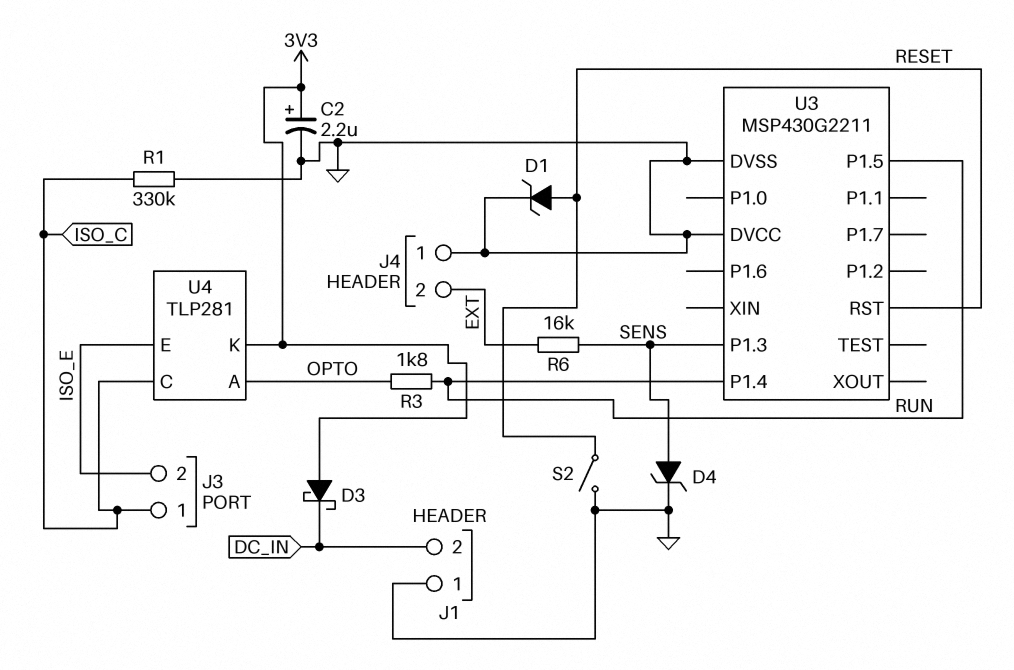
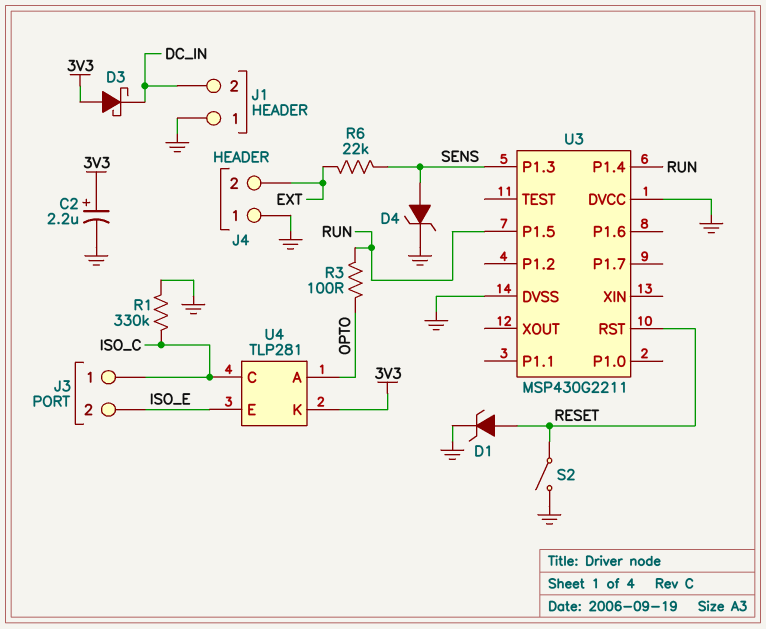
R3: 1.8k (OPTO, RUN) -> 100 (OPTO, RUN)
R6: 16k (EXT, SENS) -> 22k (EXT, SENS)

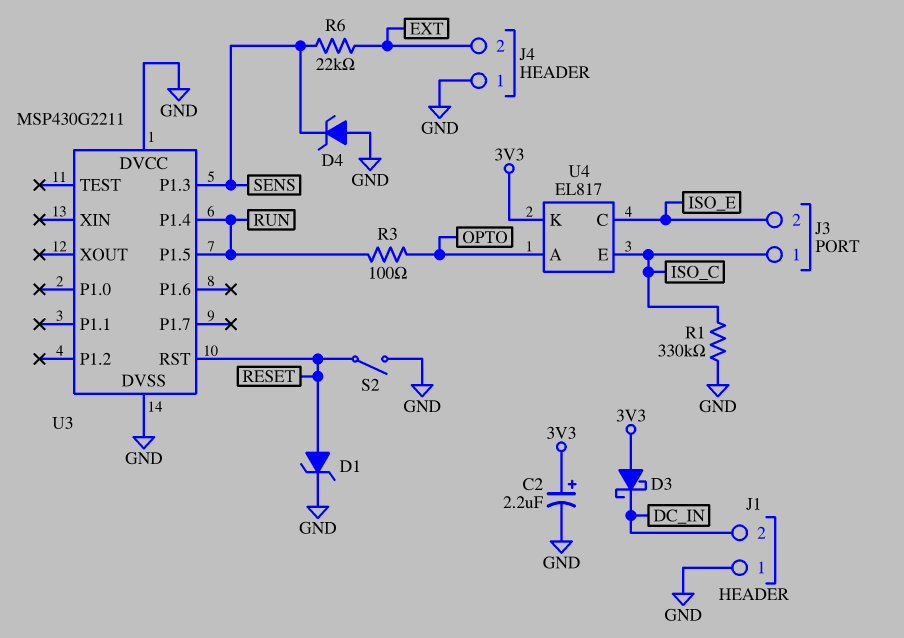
D4: zener (A SENS, K GND) -> zener (A GND, K SENS)
U4: TLP281 -> EL817
U4 pin C: ISO_C -> ISO_E
U4 pin E: ISO_E -> ISO_C

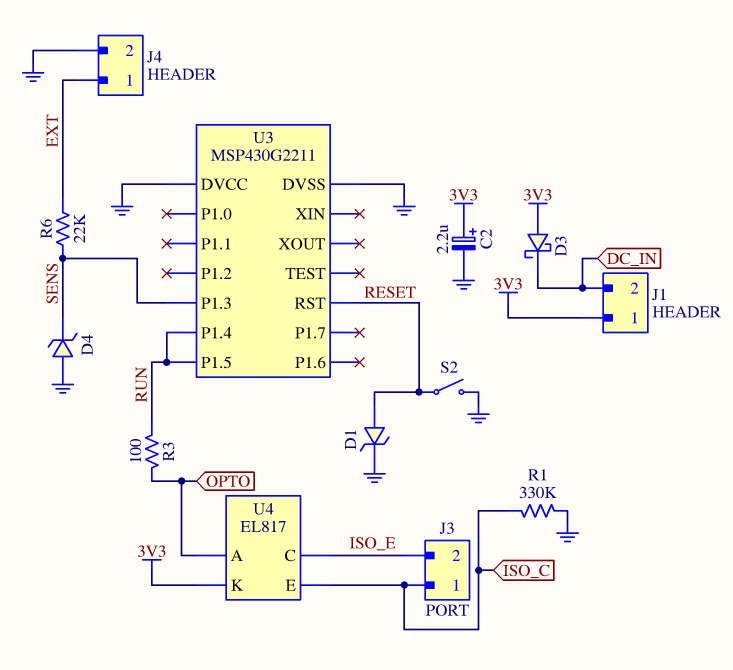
J1 pin 1: GND -> 3V3
J4 pin 1: GND -> EXT
J4 pin 2: EXT -> GND

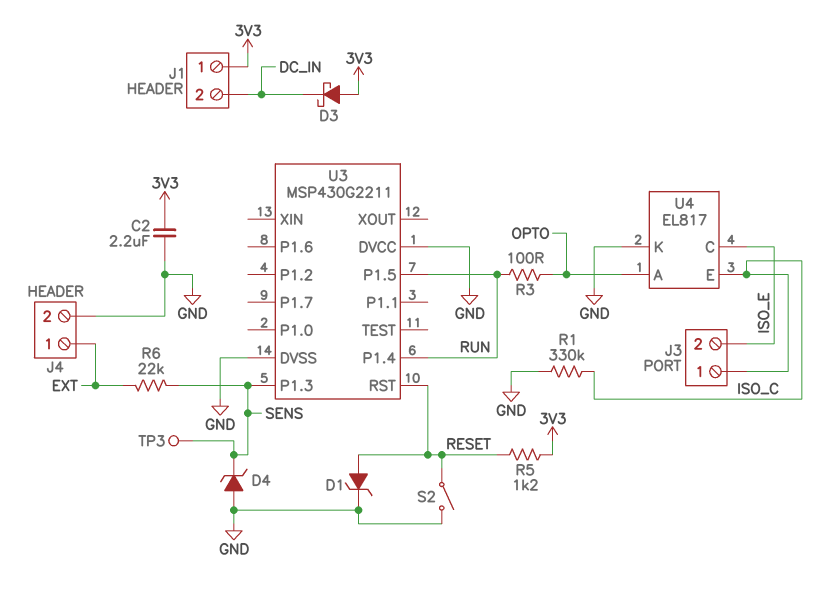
C2: 2.2uF (plus 3V3, minus GND) -> 2.2uF (3V3, GND)
R5: none -> 1.2k (3V3, RESET)
TP3: none -> test point (SENS)
U4 pin K: 3V3 -> GND

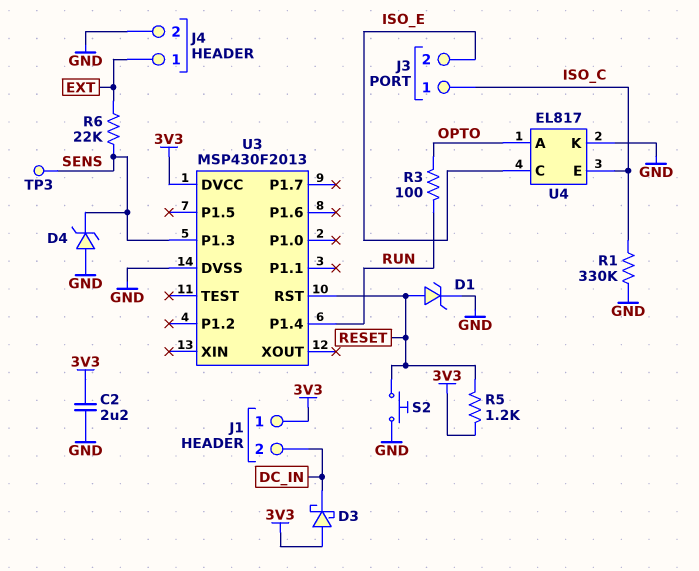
S2: switch (GND, RESET) -> button (GND, RESET)
U3: MSP430G2211 -> MSP430F2013
U3 pin DVCC: GND -> 3V3
U3 pin P1.5: RUN -> none

